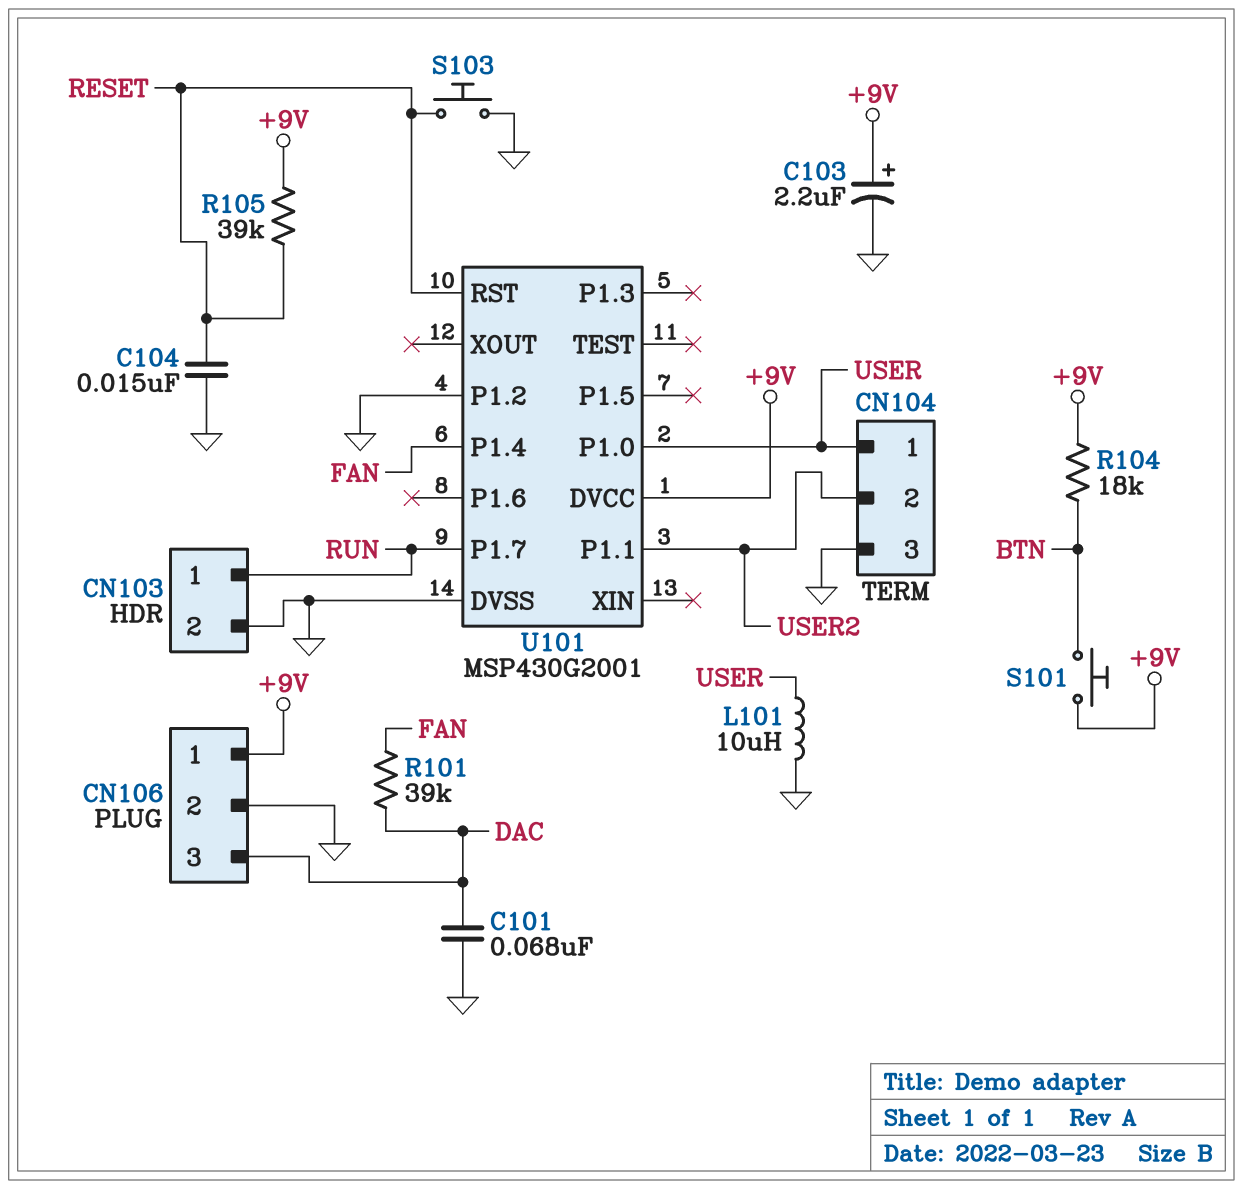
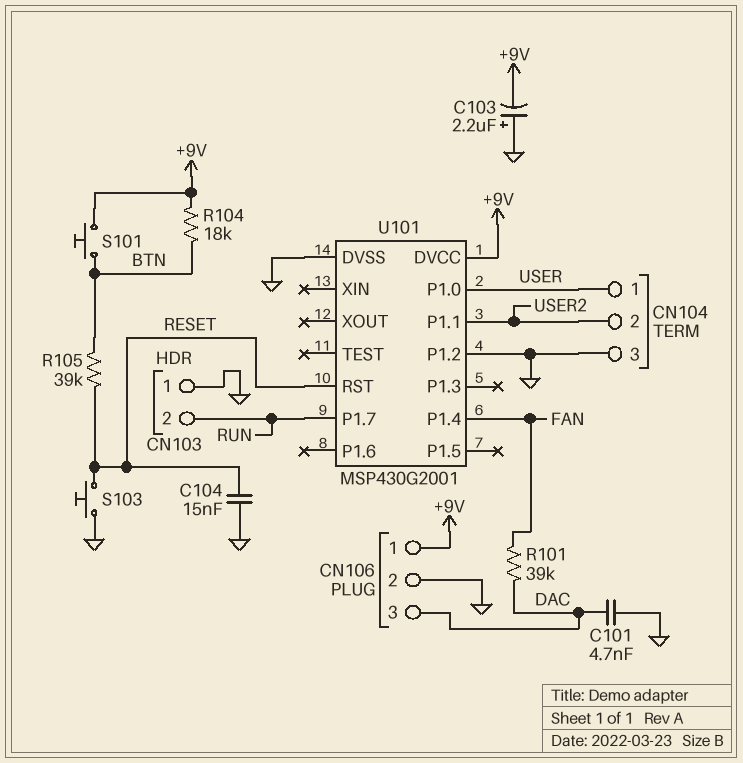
C101: 68nF (DAC, GND) -> 4.7nF (DAC, GND)
C103: 2.2uF (plus +9V, minus GND) -> 2.2uF (plus GND, minus +9V)
CN103 pin 1: RUN -> GND
CN103 pin 2: GND -> RUN
L101: 10uH (GND, USER) -> none
R105: 39k (+9V, RESET) -> 39k (BTN, RESET)

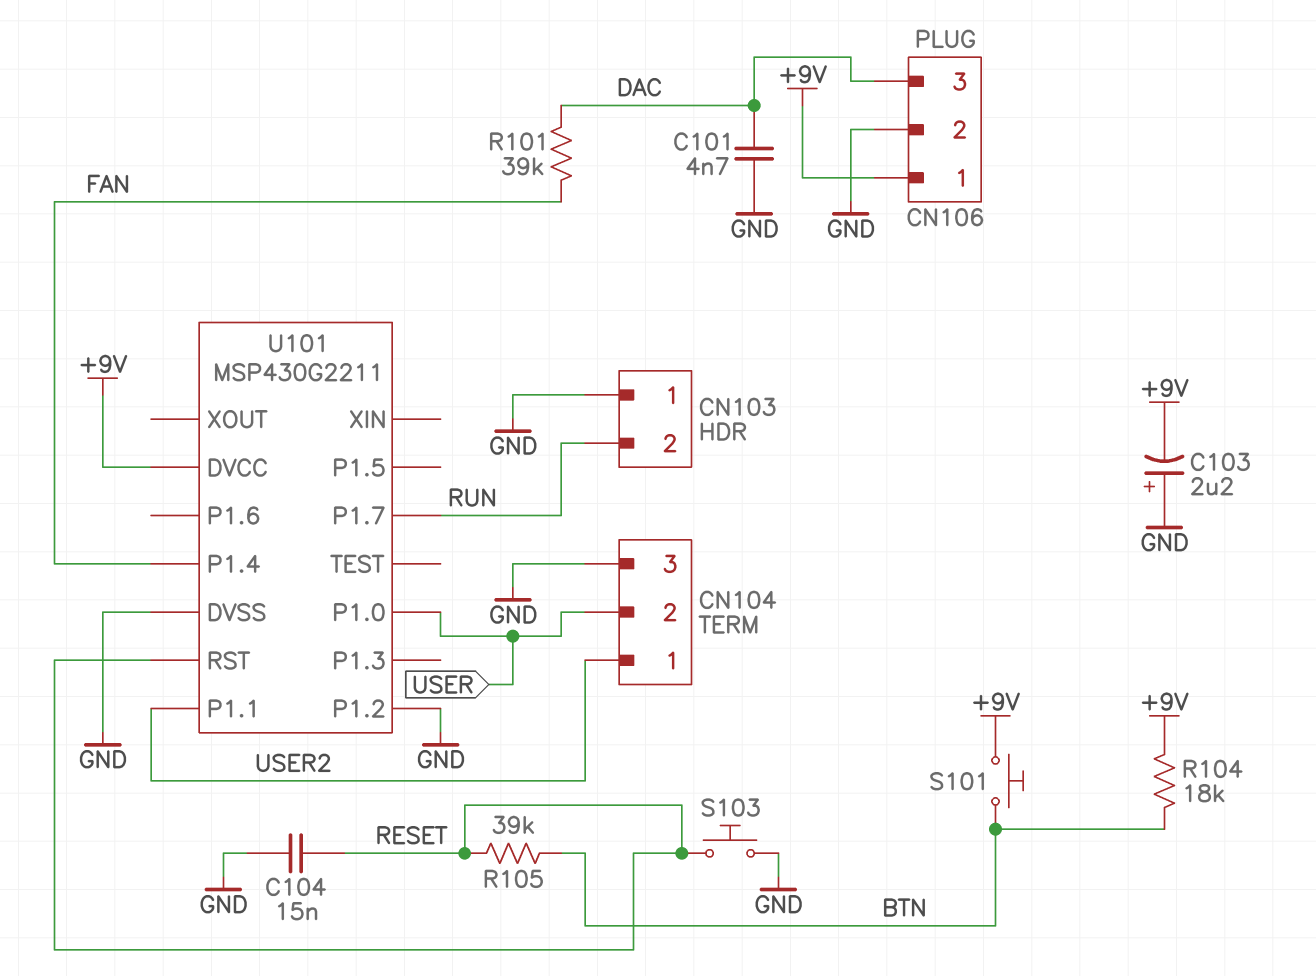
CN104 pin 1: USER -> USER2
CN104 pin 2: USER2 -> USER
U101: MSP430G2001 -> MSP430G2211

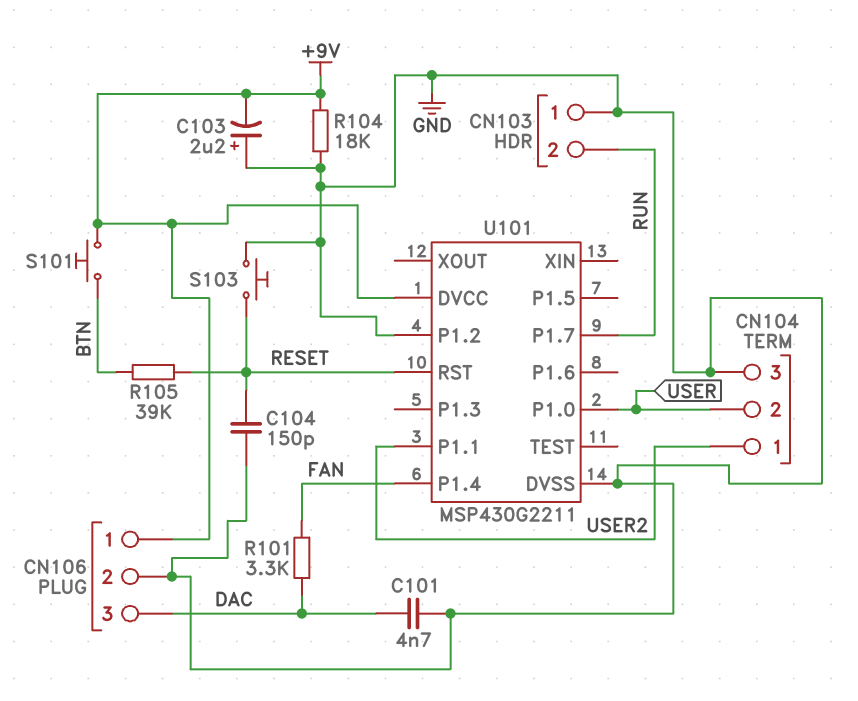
C104: 15nF (GND, RESET) -> 150pF (GND, RESET)
R101: 39k (DAC, FAN) -> 3.3k (DAC, FAN)
R104: 18k (+9V, BTN) -> 18k (+9V, GND)

